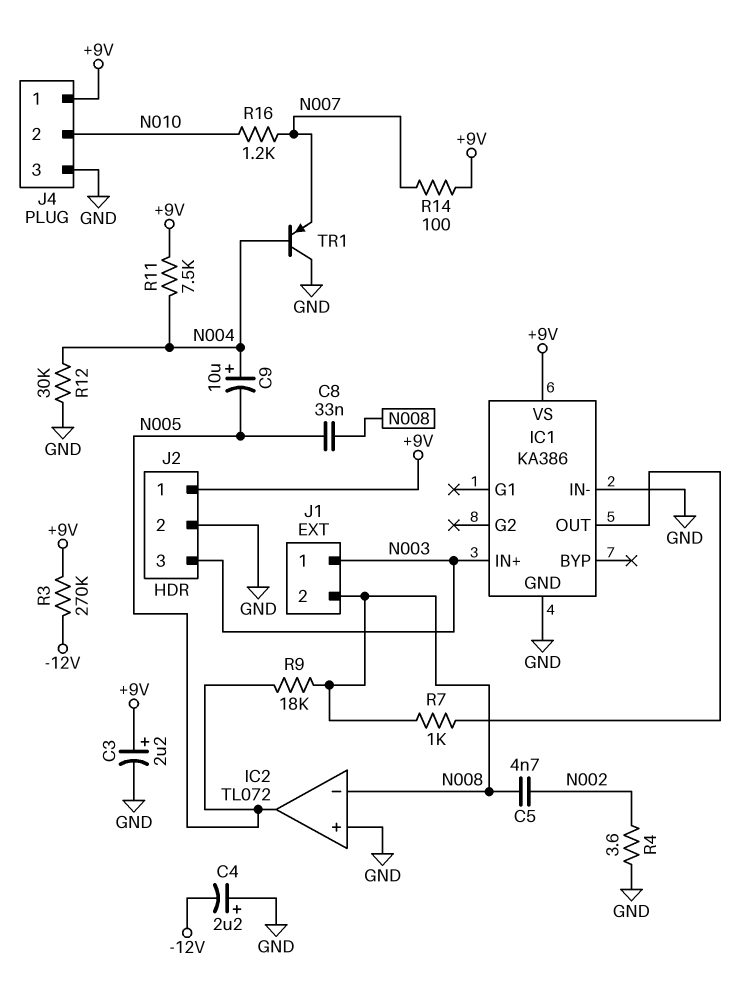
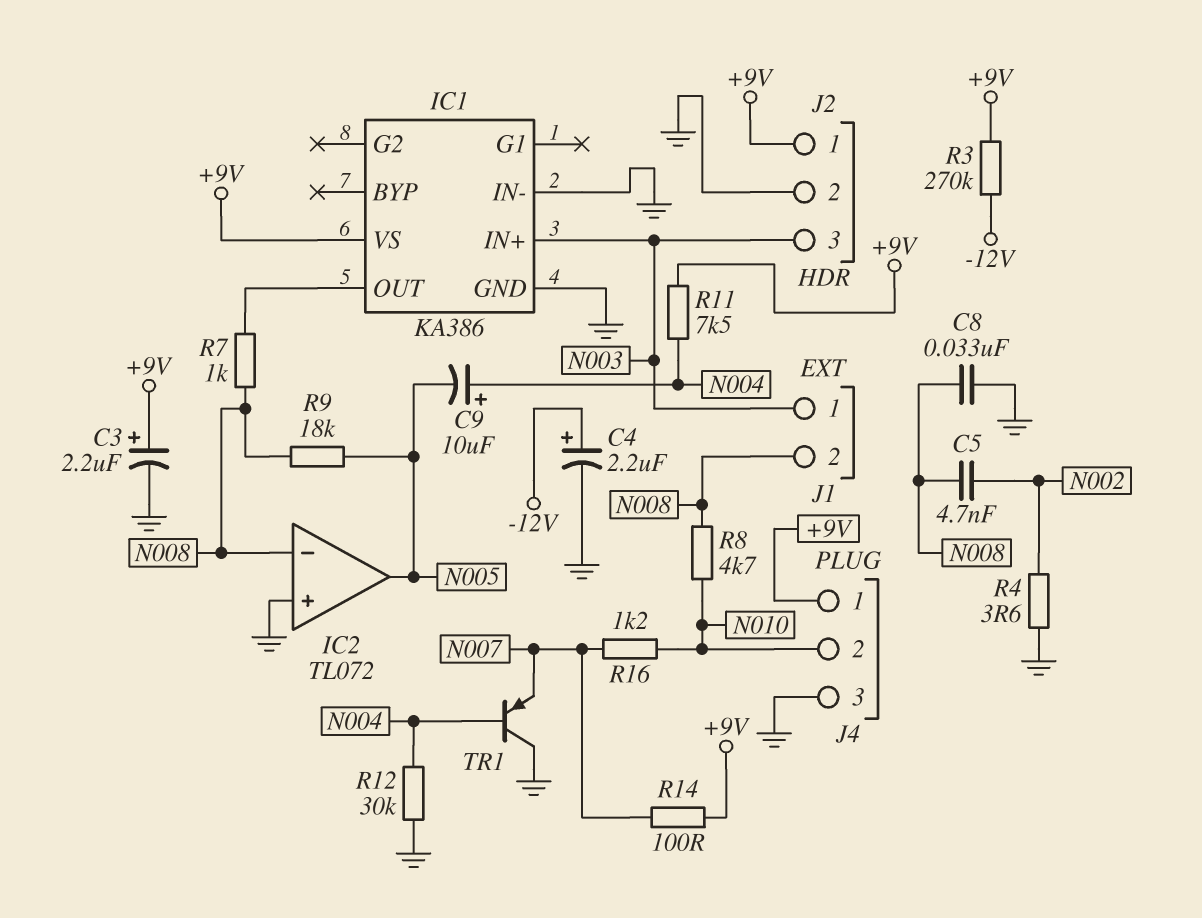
C4: 2.2uF (plus GND, minus -12V) -> 2.2uF (plus -12V, minus GND)
C8: 33nF (N005, N008) -> 33nF (GND, N008)
R8: none -> 4.7k (N008, N010)

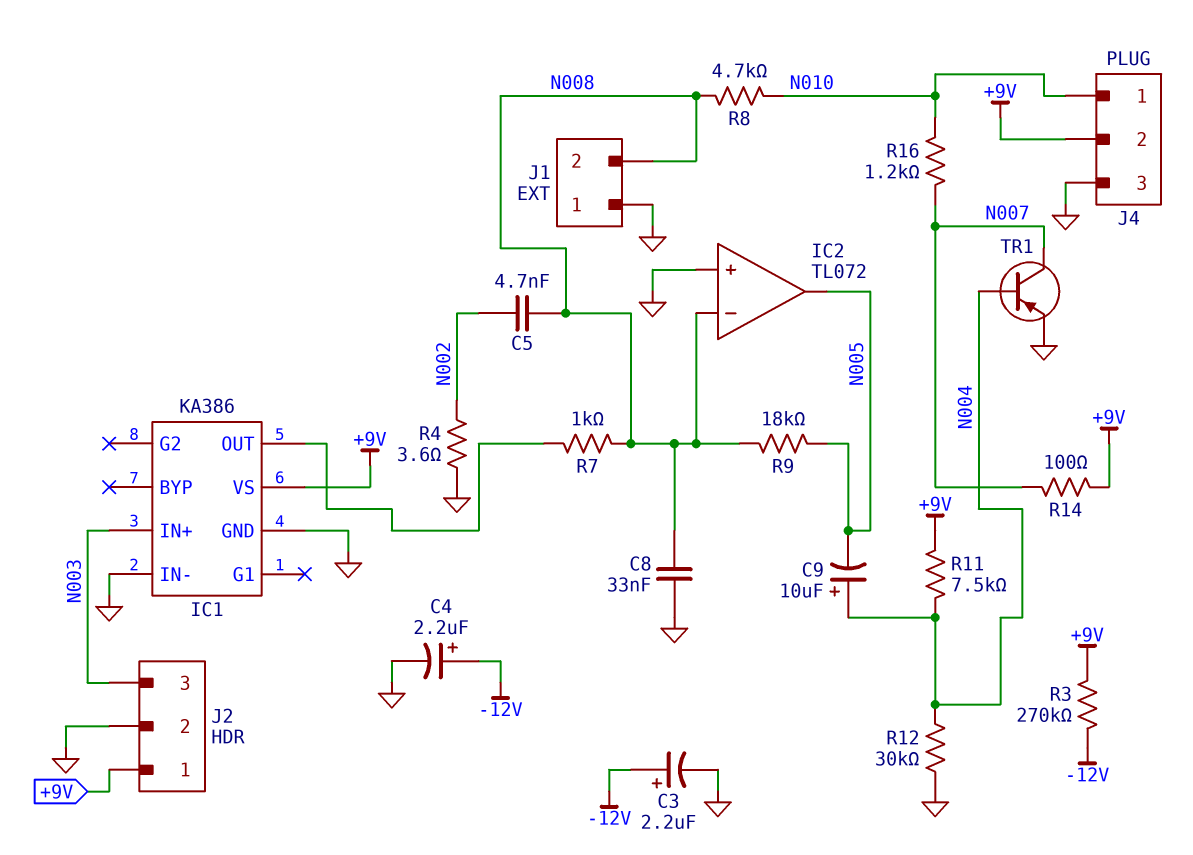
C3: 2.2uF (plus +9V, minus GND) -> 2.2uF (plus -12V, minus GND)
J1 pin 1: N003 -> GND
J4 pin 1: +9V -> N010
J4 pin 2: N010 -> +9V
TR1: PNP (B N004, C GND, E N007) -> PNP (B N004, C N007, E GND)

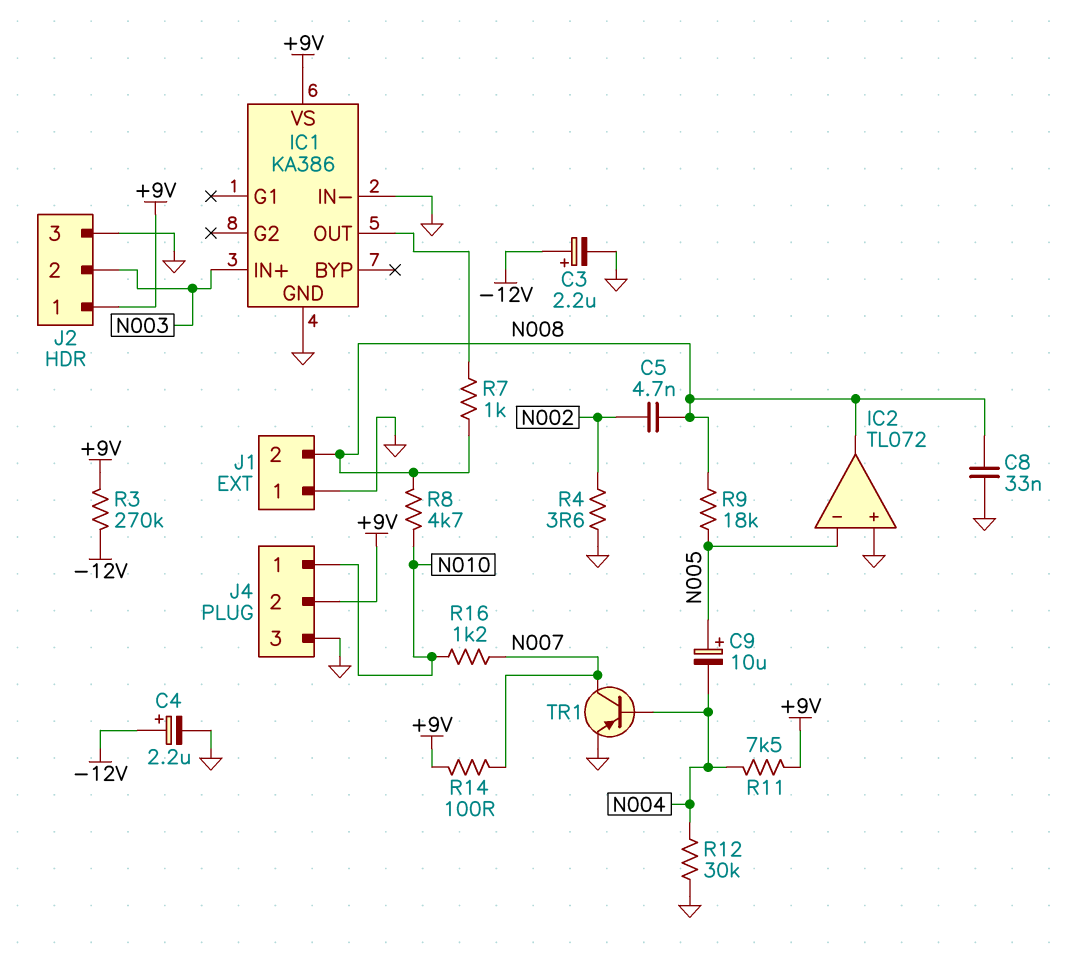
C9: 10uF (plus N004, minus N005) -> 10uF (plus N005, minus N004)
IC2 pin in-: N008 -> N005
IC2 pin out: N005 -> N008
J2 pin 2: GND -> N003
J2 pin 3: N003 -> GND

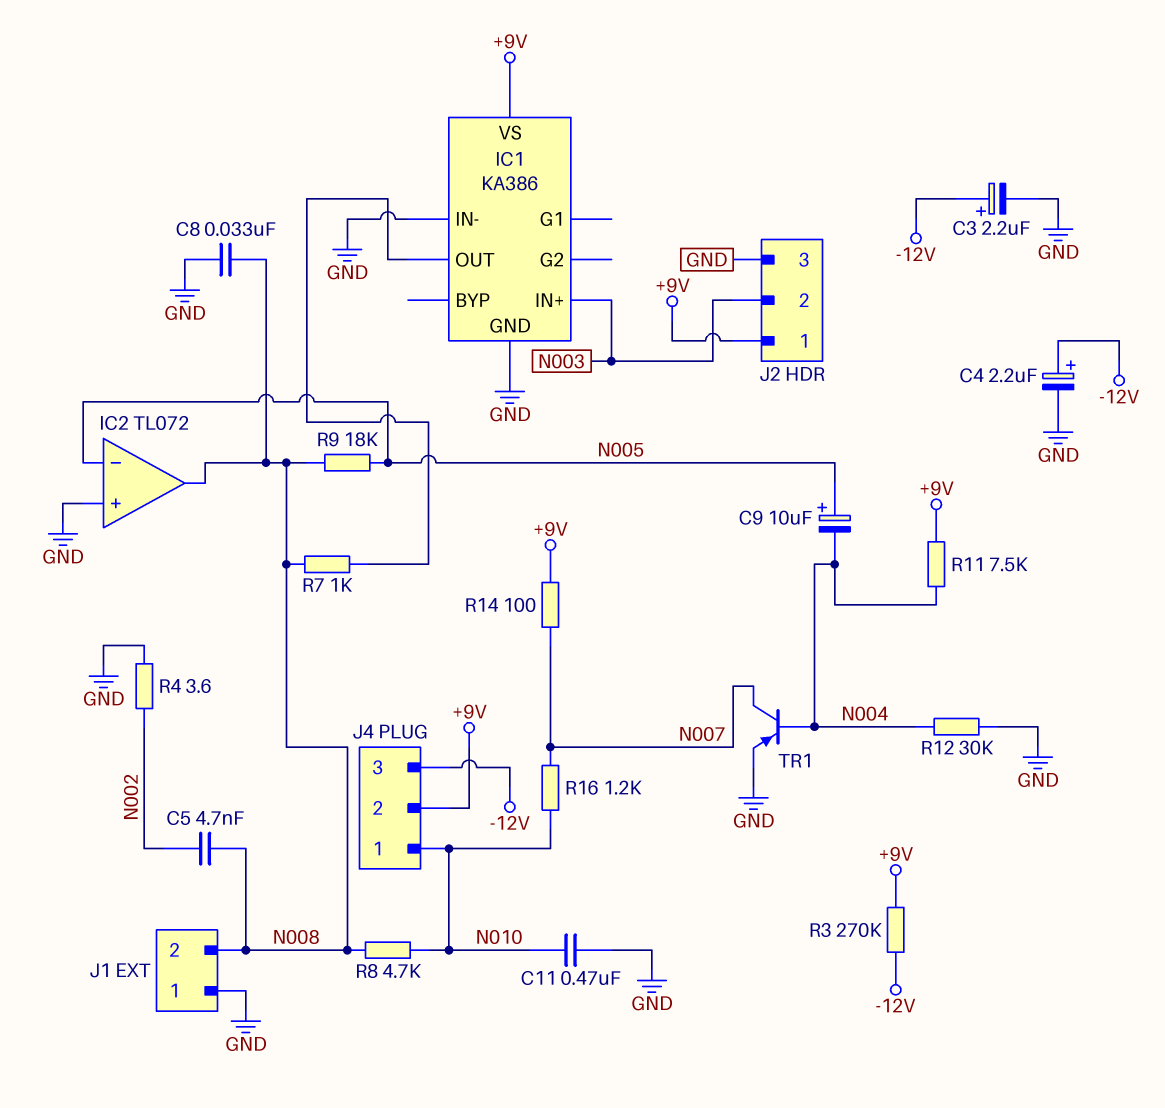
C11: none -> 470nF (GND, N010)
J4 pin 3: GND -> -12V

